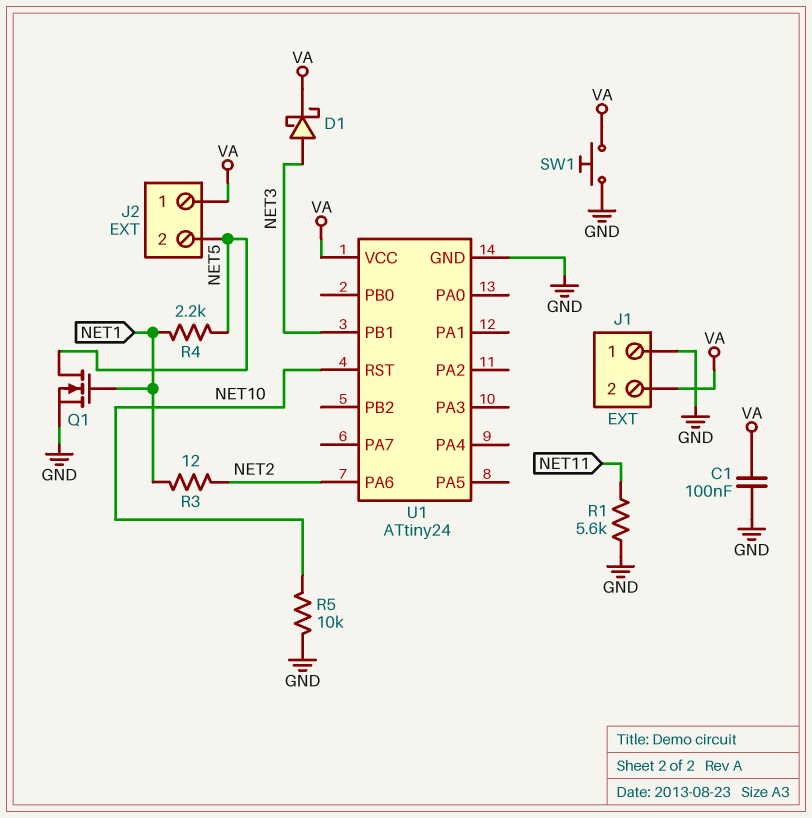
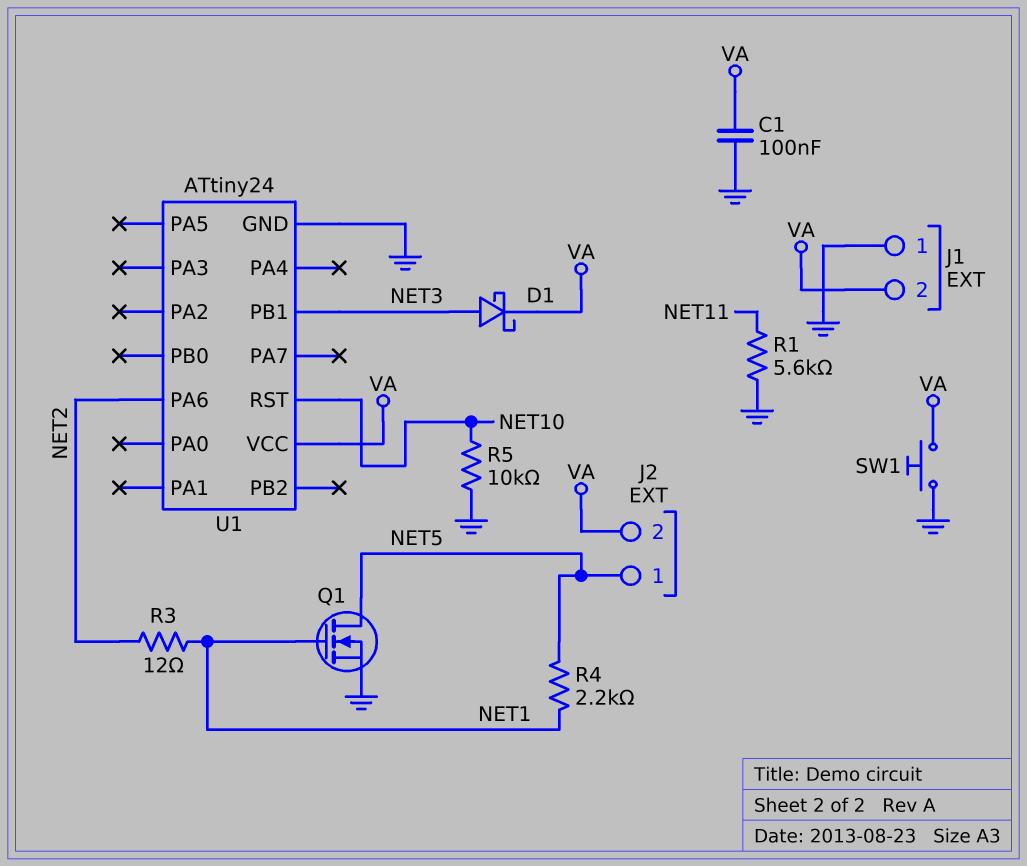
J2 pin 1: VA -> NET5
J2 pin 2: NET5 -> VA

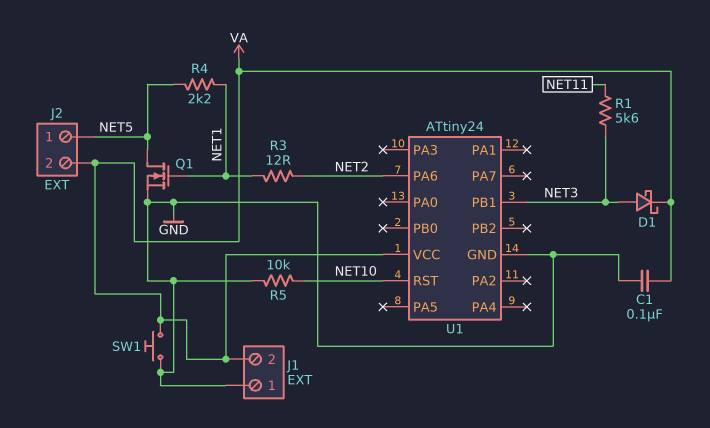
R1: 5.6k (GND, NET11) -> 5.6k (NET3, NET11)

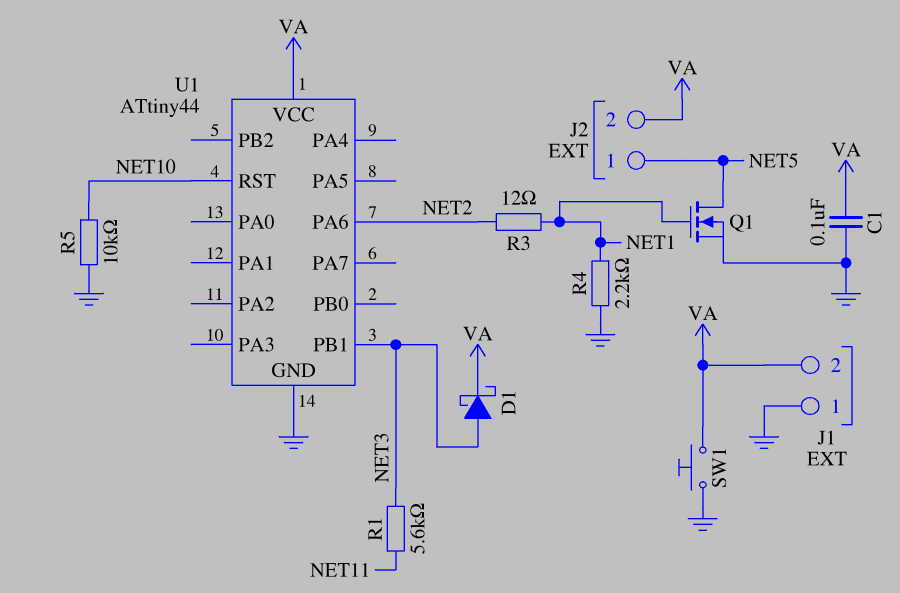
R4: 2.2k (NET1, NET5) -> 2.2k (GND, NET1)
U1: ATtiny24 -> ATtiny44

